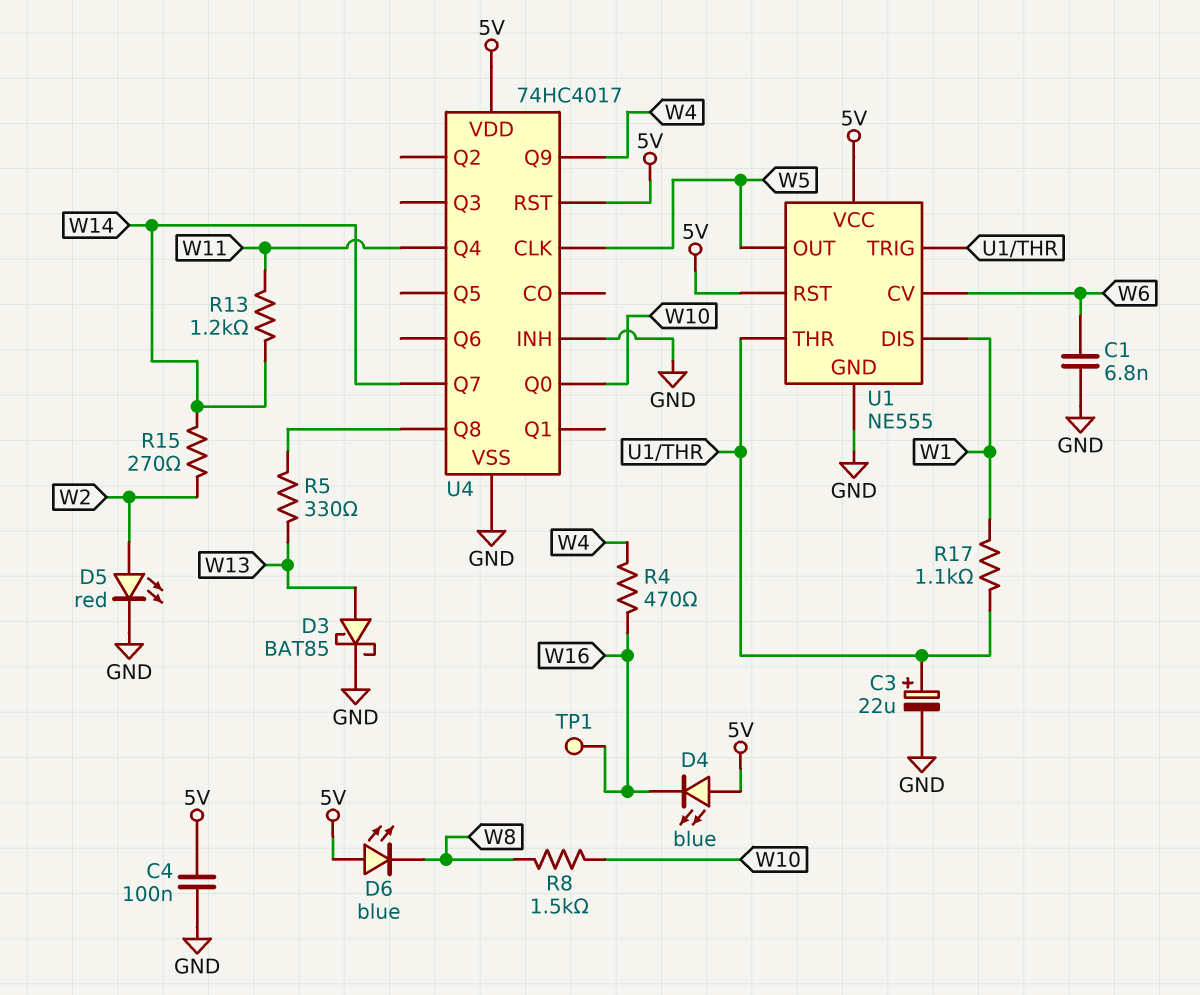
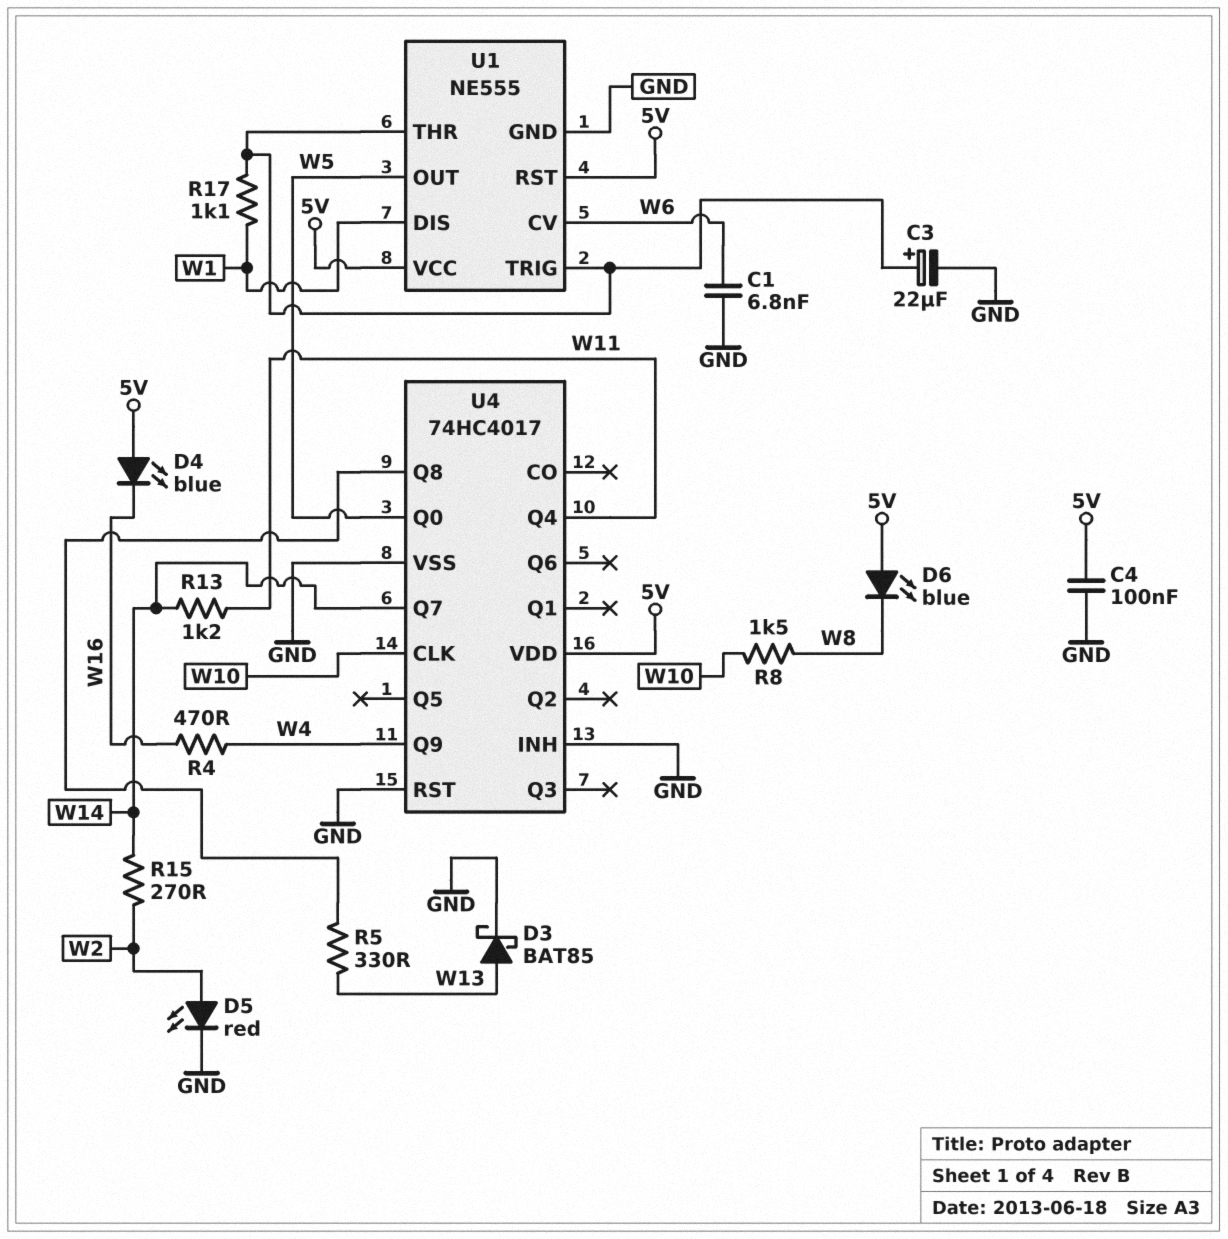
TP1: test point (W16) -> none
U4 pin CLK: W5 -> W10
U4 pin Q0: W10 -> W5
U4 pin RST: 5V -> GND

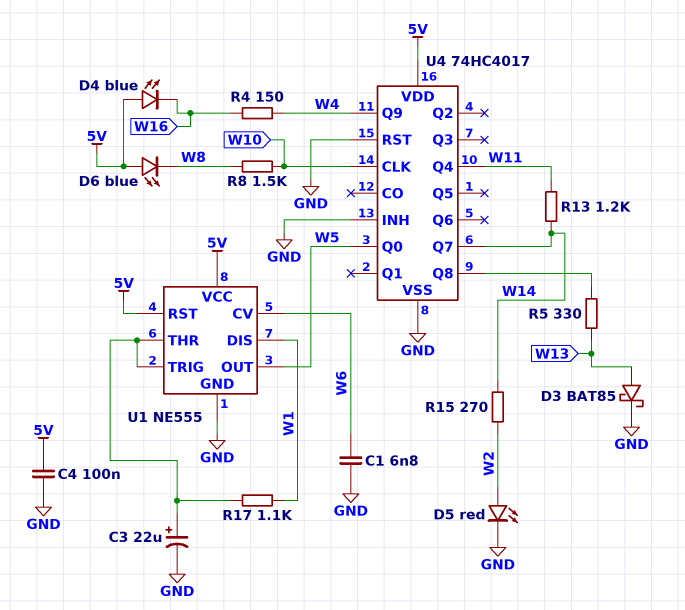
R4: 470 (W4, W16) -> 150 (W4, W16)

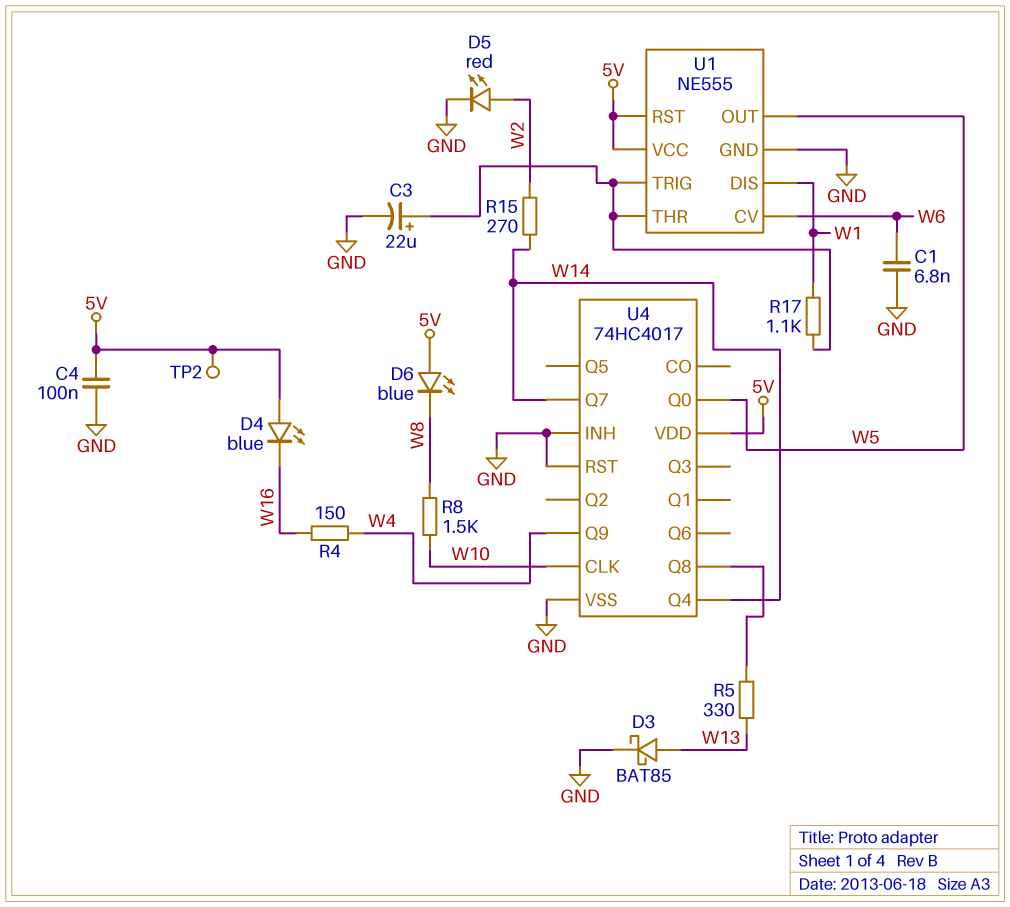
R13: 1.2k (W11, W14) -> none
TP2: none -> test point (5V)
U4 pin Q4: W11 -> W14

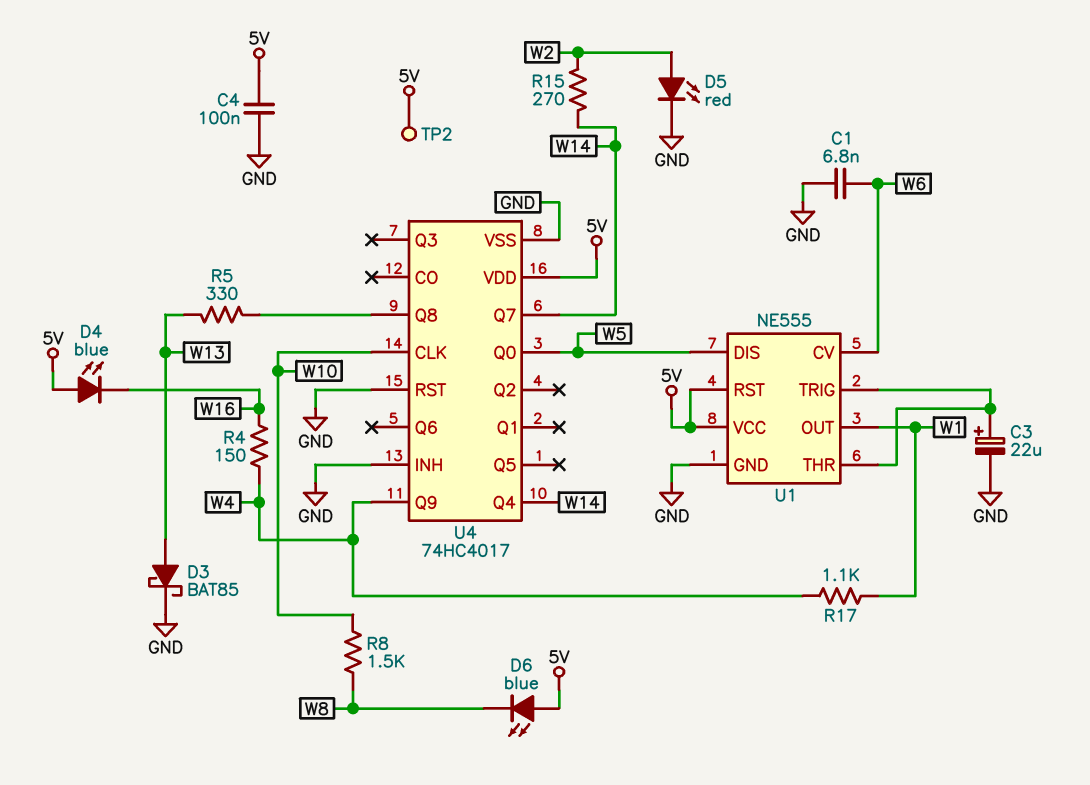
R17: 1.1k (U1/THR, W1) -> 1.1k (W1, W4)
U1 pin DIS: W1 -> W5
U1 pin OUT: W5 -> W1

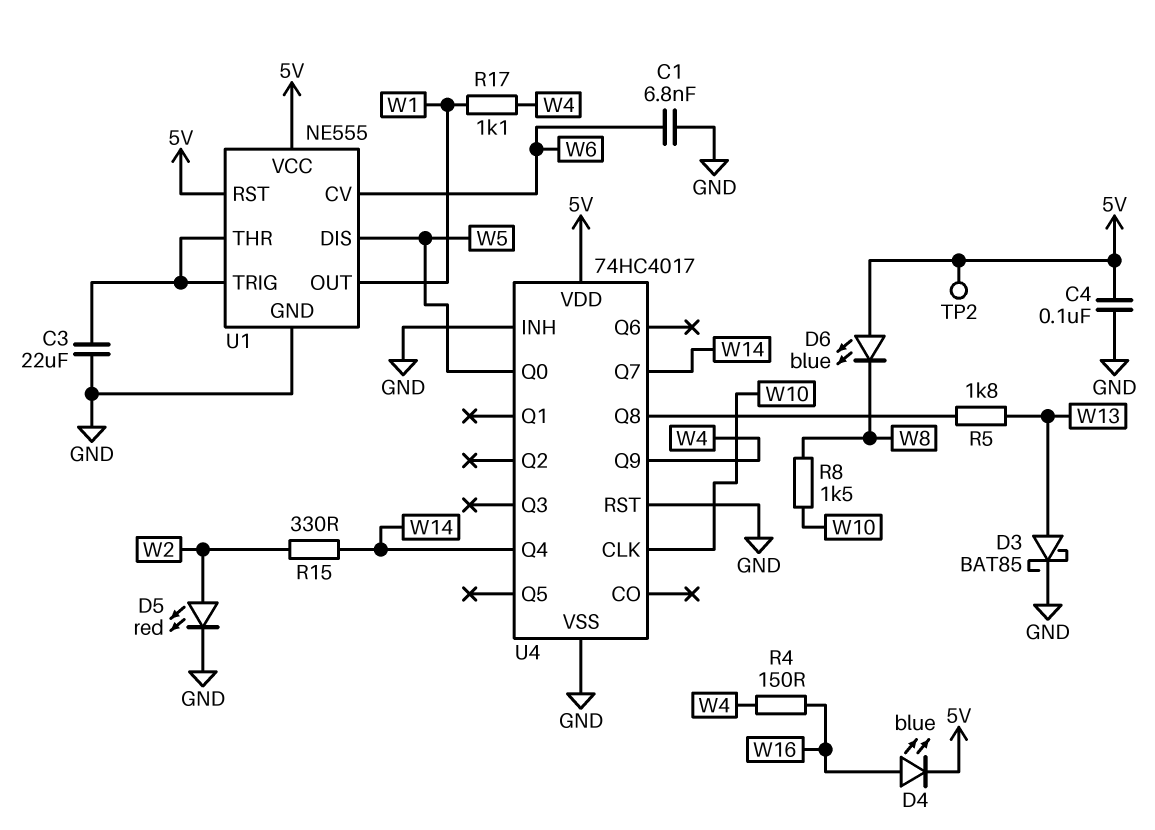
C3: 22uF (plus U1/THR, minus GND) -> 22uF (GND, U1/THR)
D4: LED blue (A 5V, K W16) -> LED blue (A W16, K 5V)
R5: 330 (U4/Q8, W13) -> 1.8k (U4/Q8, W13)
R15: 270 (W2, W14) -> 330 (W2, W14)

